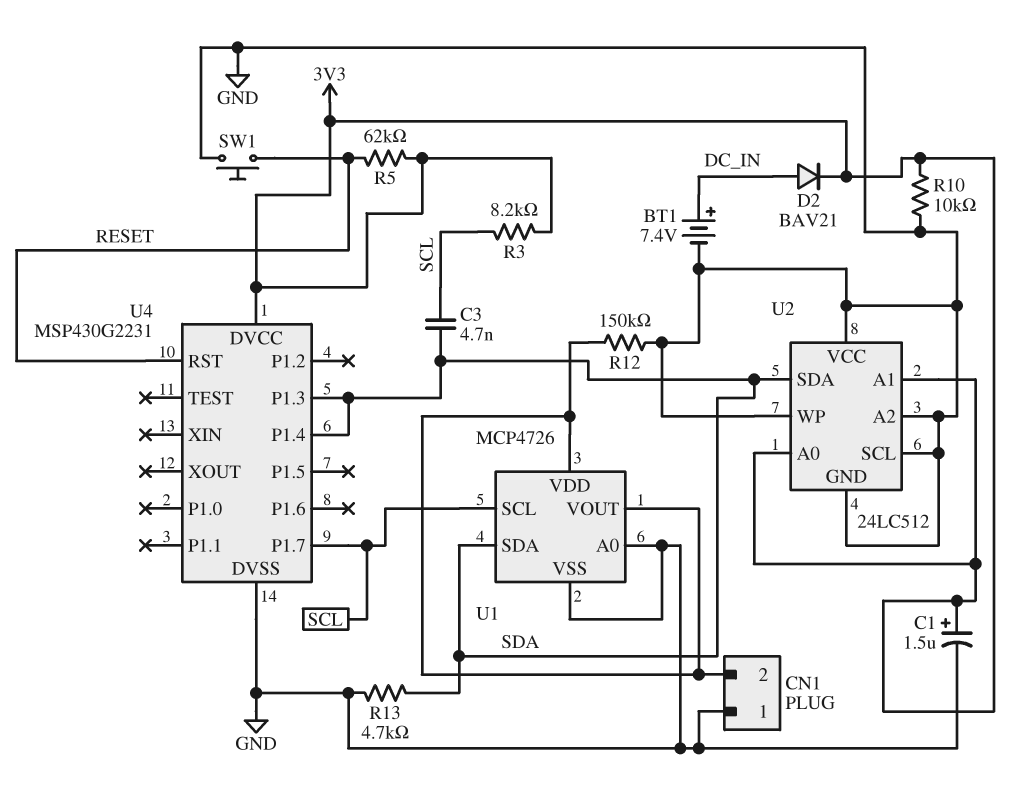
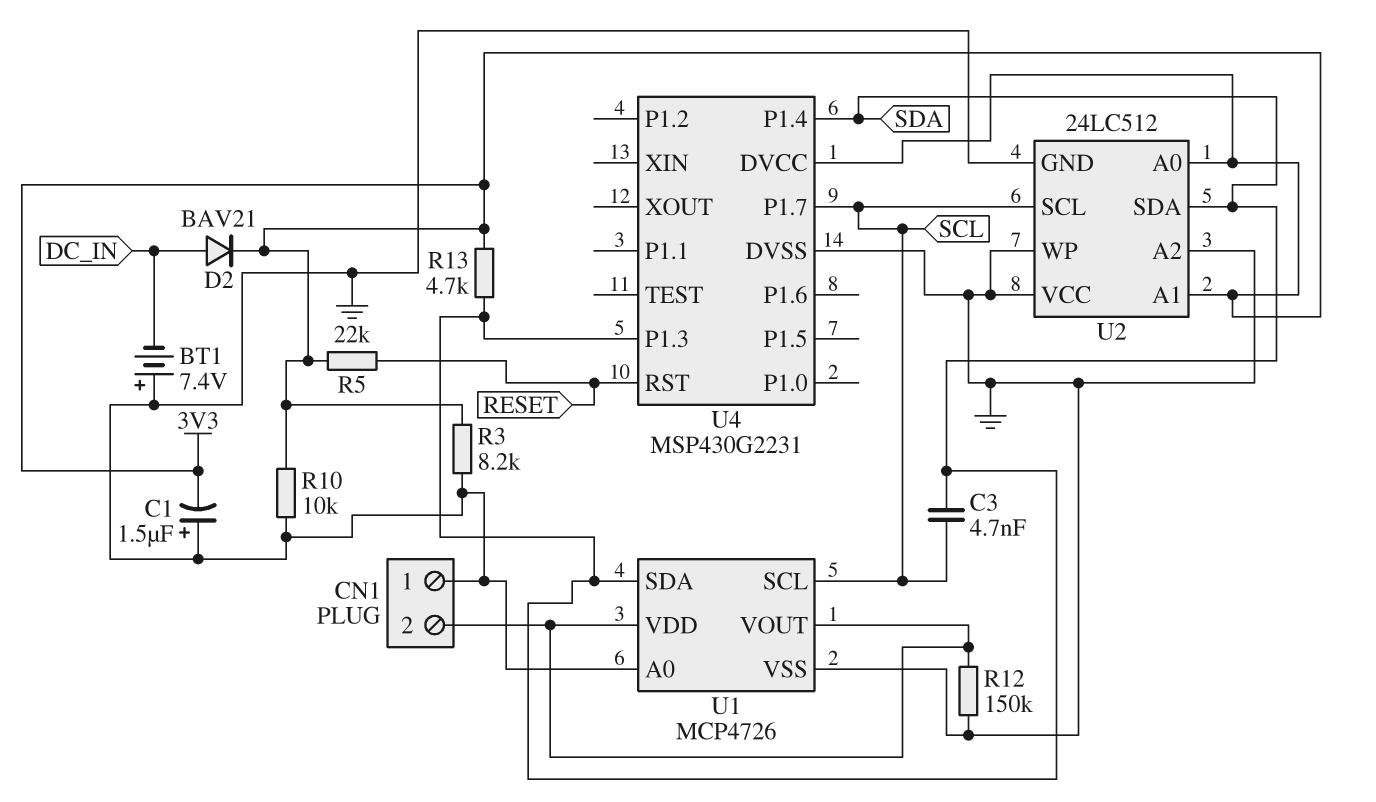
BT1: 7.4V (plus DC_IN, minus GND) -> 7.4V (plus GND, minus DC_IN)
C1: 1.5uF (plus 3V3, minus GND) -> 1.5uF (plus GND, minus 3V3)
R3: 8.2k (3V3, SCL) -> 8.2k (3V3, GND)
R5: 62k (3V3, RESET) -> 22k (3V3, RESET)
R13: 4.7k (GND, SDA) -> 4.7k (3V3, SDA)
SW1: button (GND, RESET) -> none
U2 pin SCL: GND -> SCL

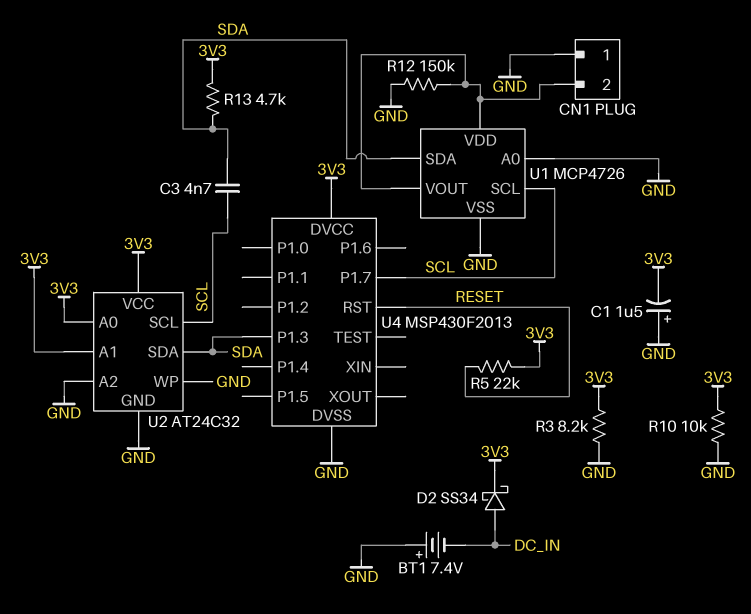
D2: diode BAV21 (A DC_IN, K 3V3) -> schottky SS34 (A DC_IN, K 3V3)
U2: 24LC512 -> AT24C32
U2 pin VCC: GND -> 3V3
U4: MSP430G2231 -> MSP430F2013
U4 pin P1.4: SDA -> none

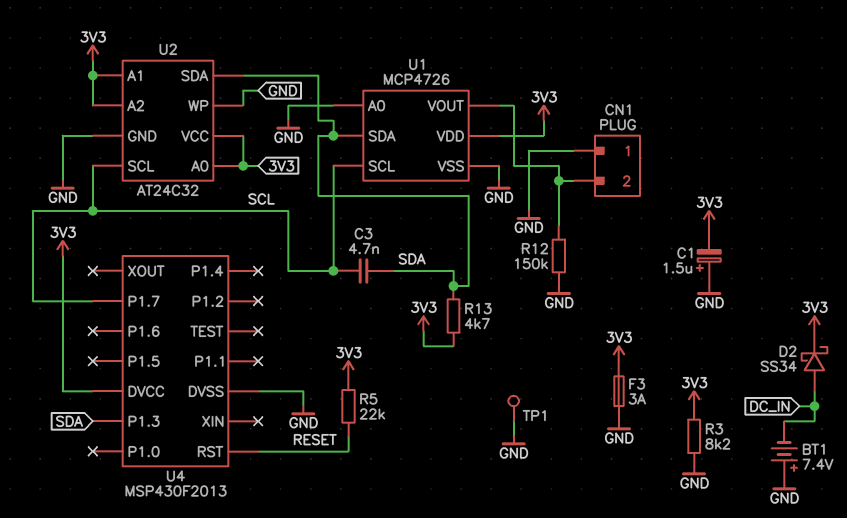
F3: none -> 3A (3V3, GND)
R10: 10k (3V3, GND) -> none
TP1: none -> test point (GND)
U1 pin VDD: CN1/2 -> 3V3
U2 pin A2: GND -> 3V3

